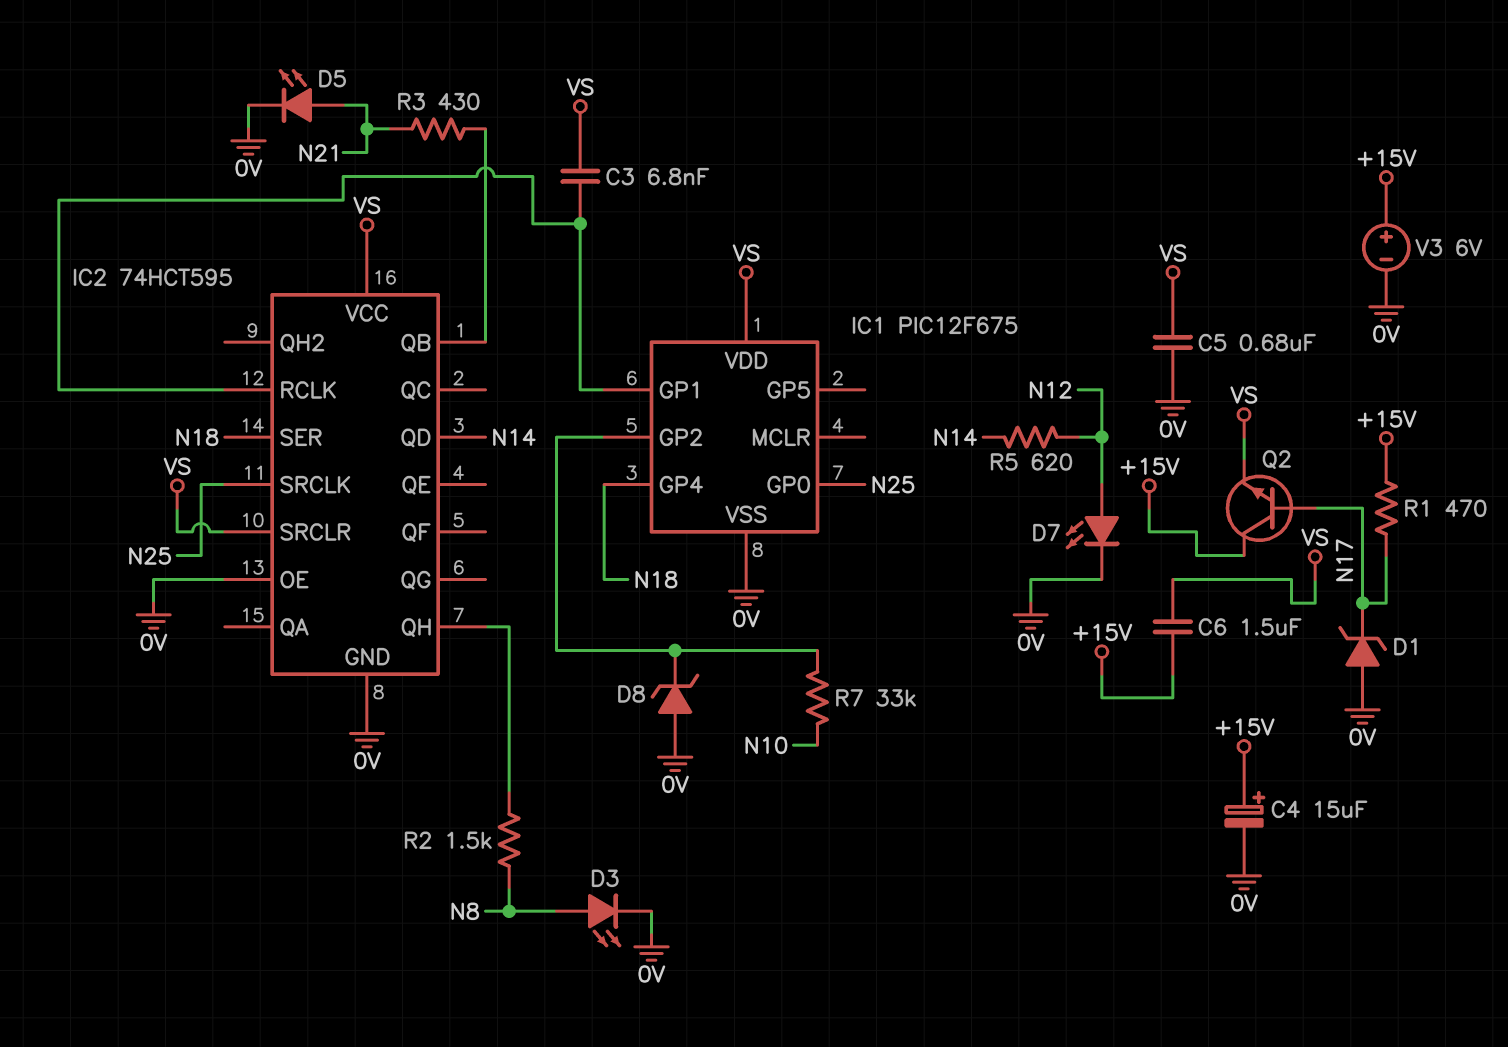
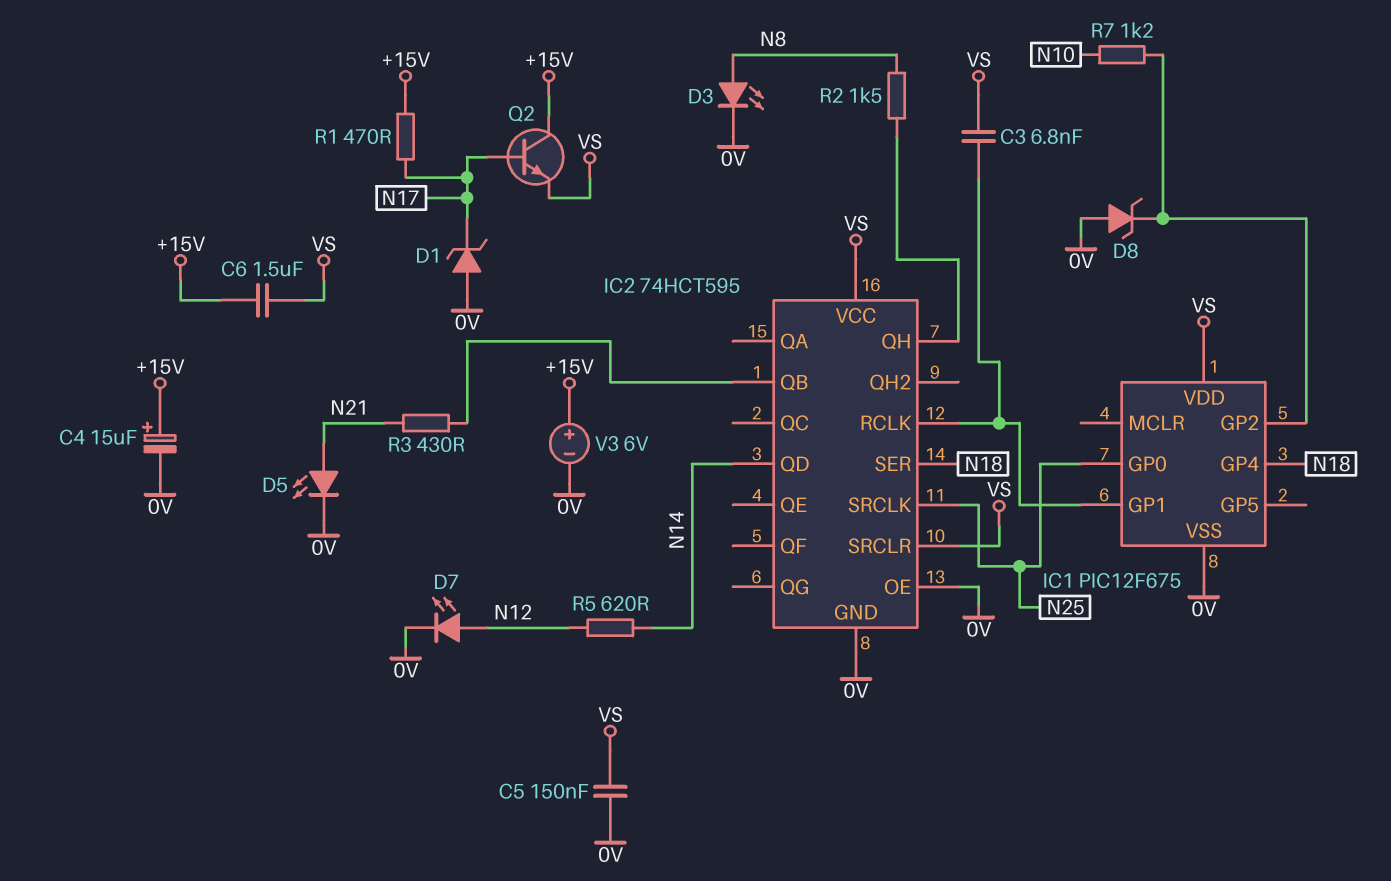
C5: 680nF (0V, VS) -> 150nF (0V, VS)
R7: 33k (IC1/GP2, N10) -> 1.2k (IC1/GP2, N10)

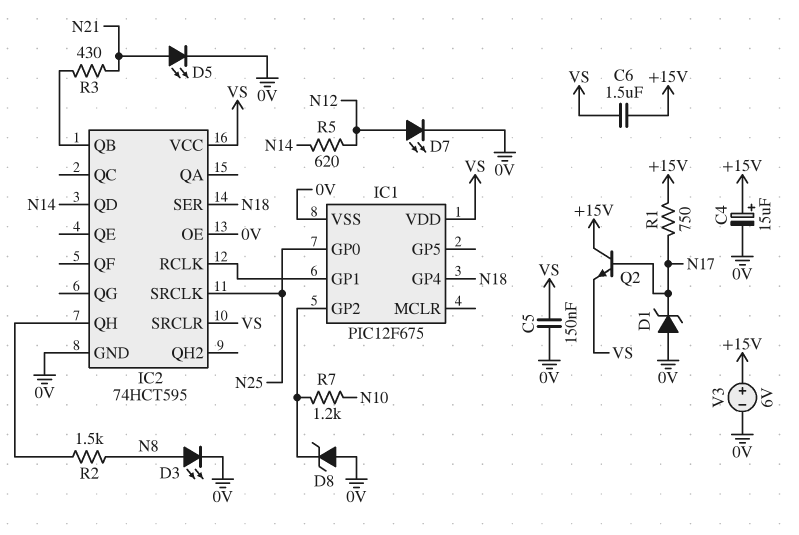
C3: 6.8nF (IC1/GP1, VS) -> none
R1: 470 (+15V, N17) -> 750 (+15V, N17)

